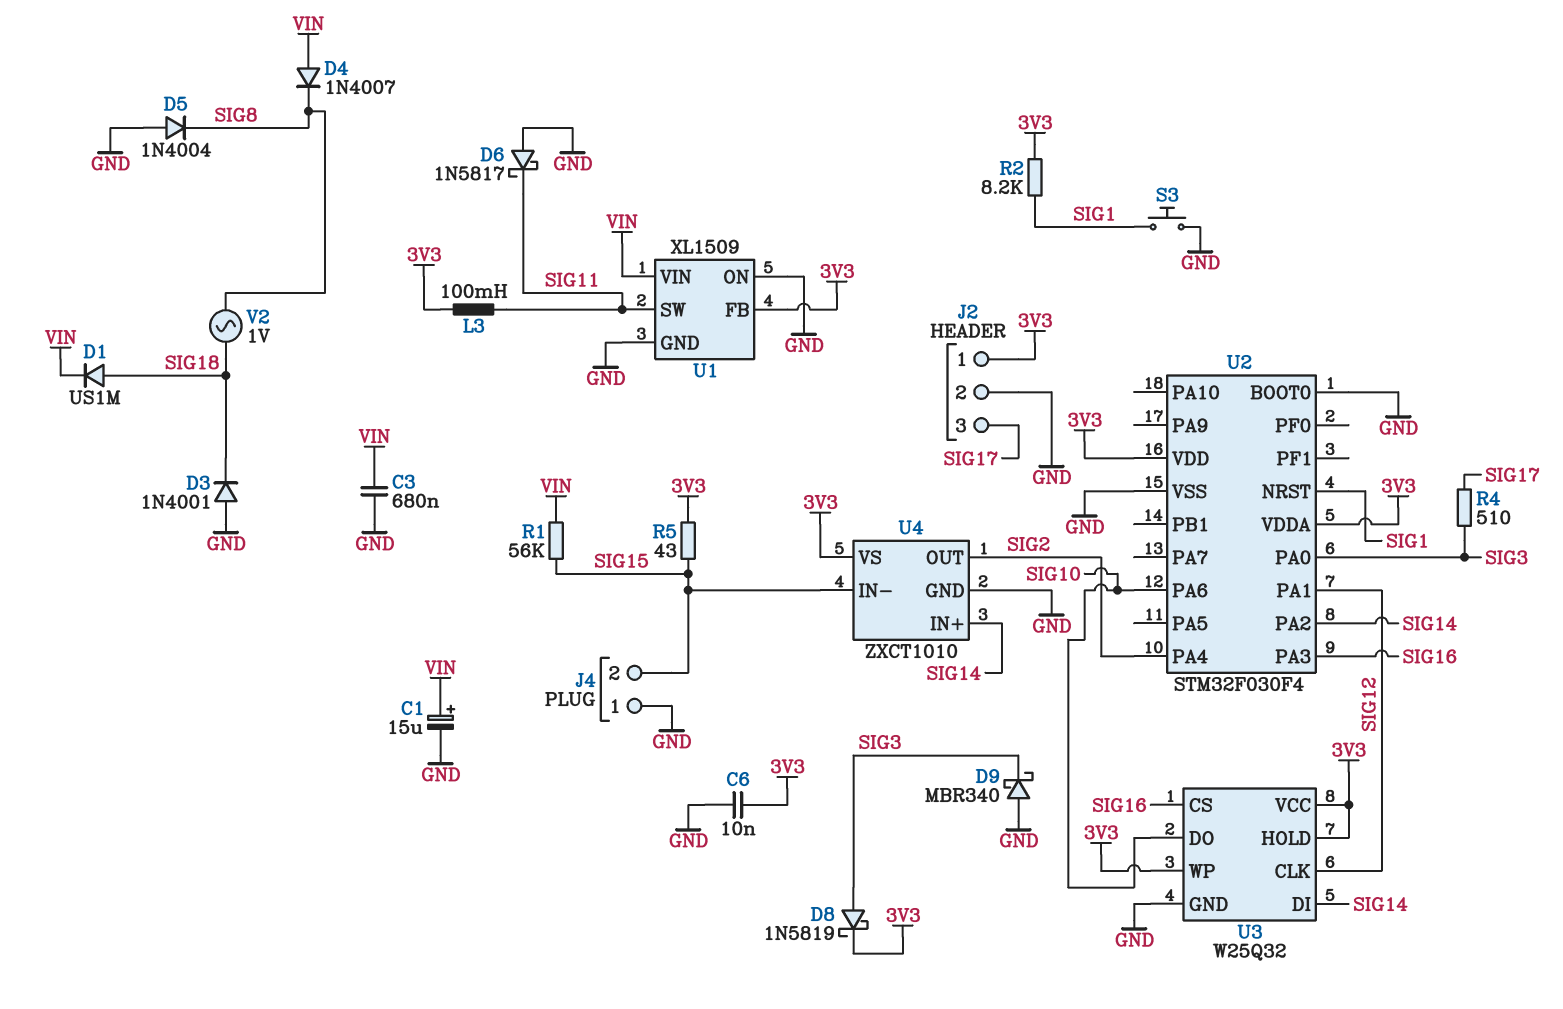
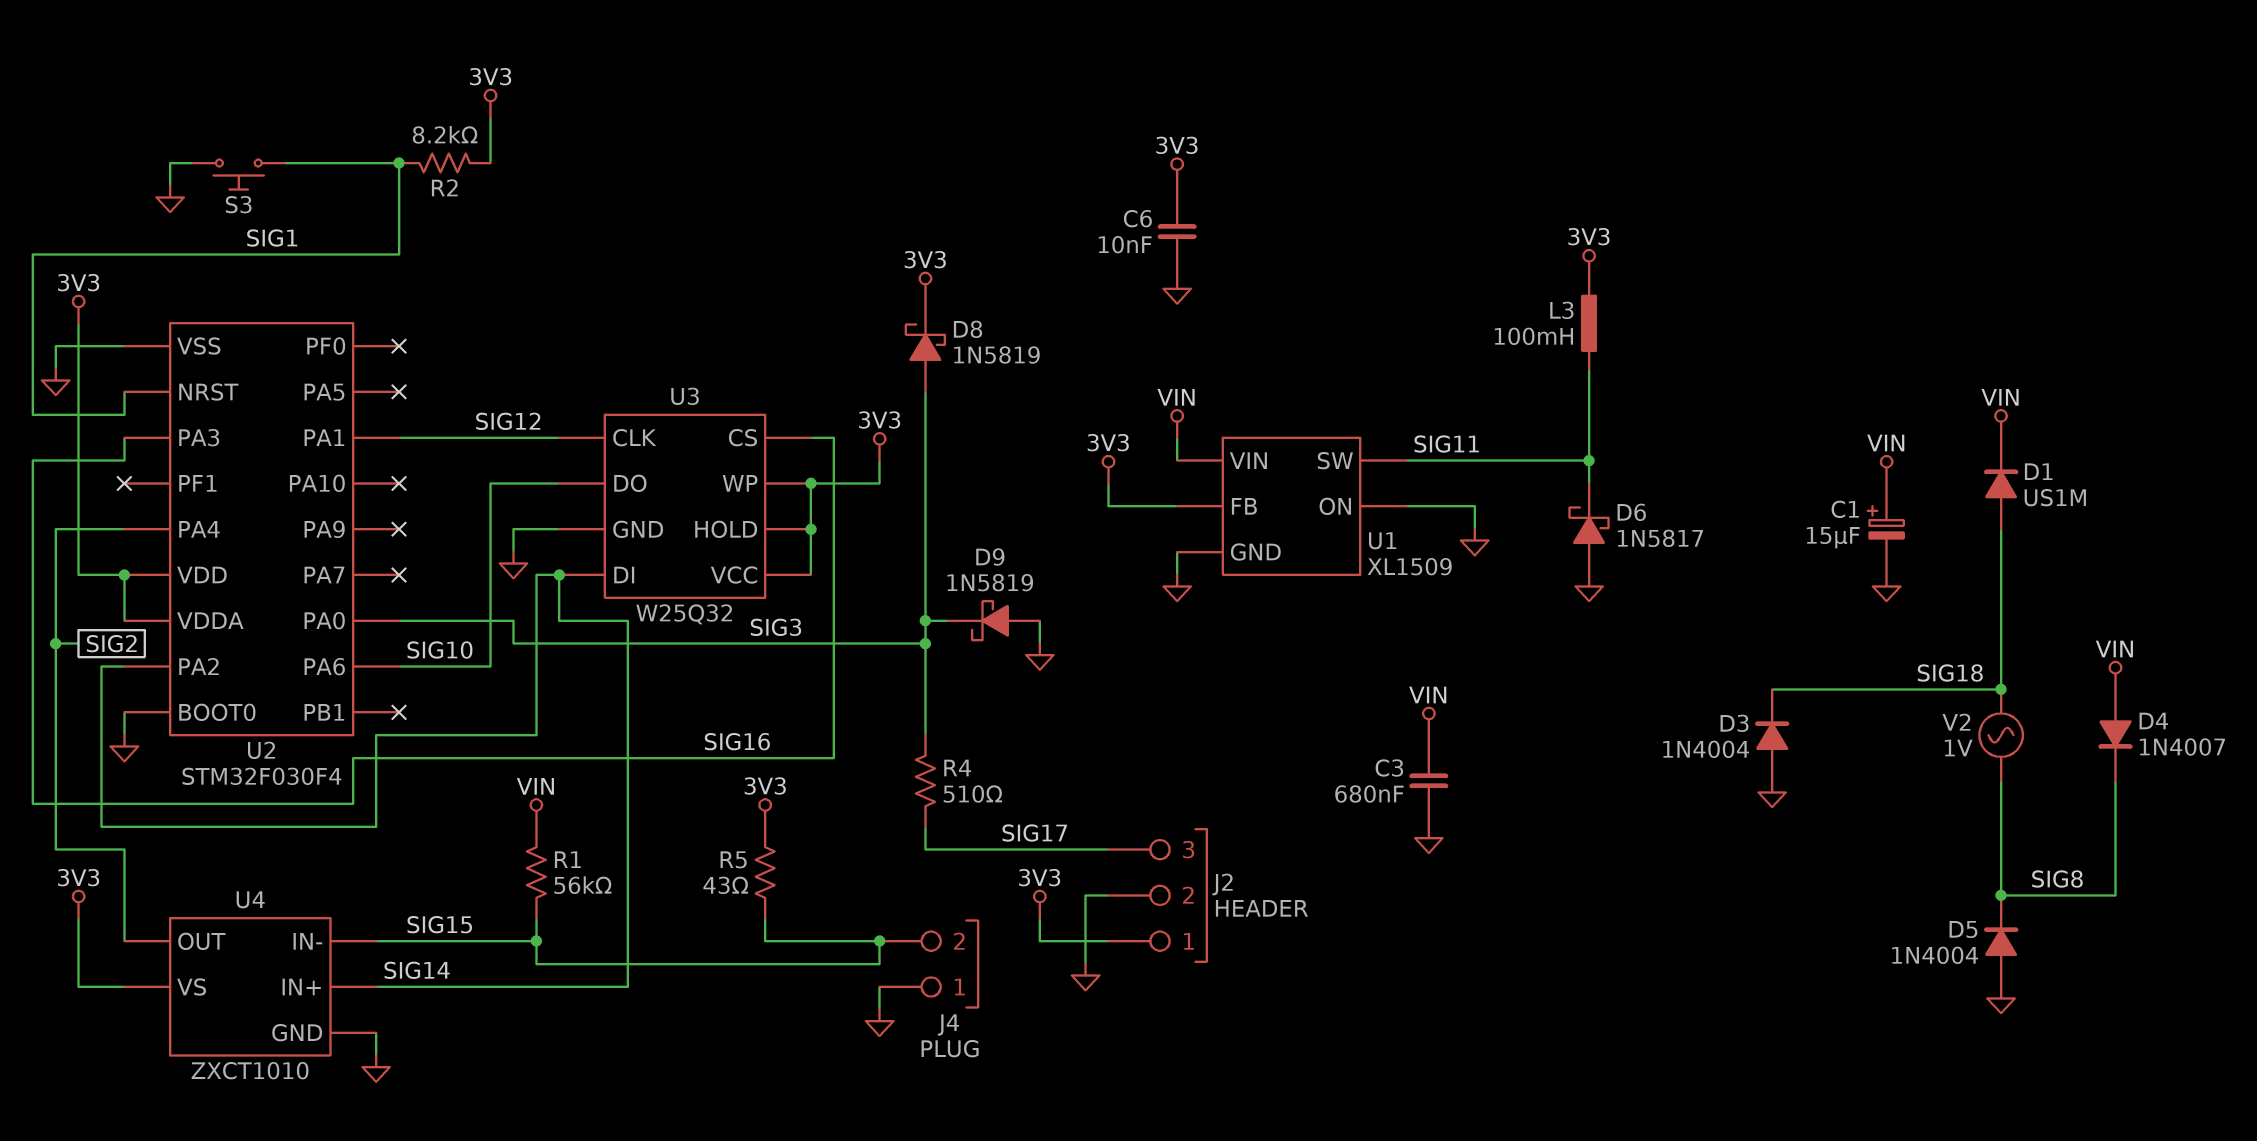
D3: diode 1N4001 (A GND, K SIG18) -> diode 1N4004 (A GND, K SIG18)
D9: schottky MBR340 (A GND, K SIG3) -> schottky 1N5819 (A GND, K SIG3)

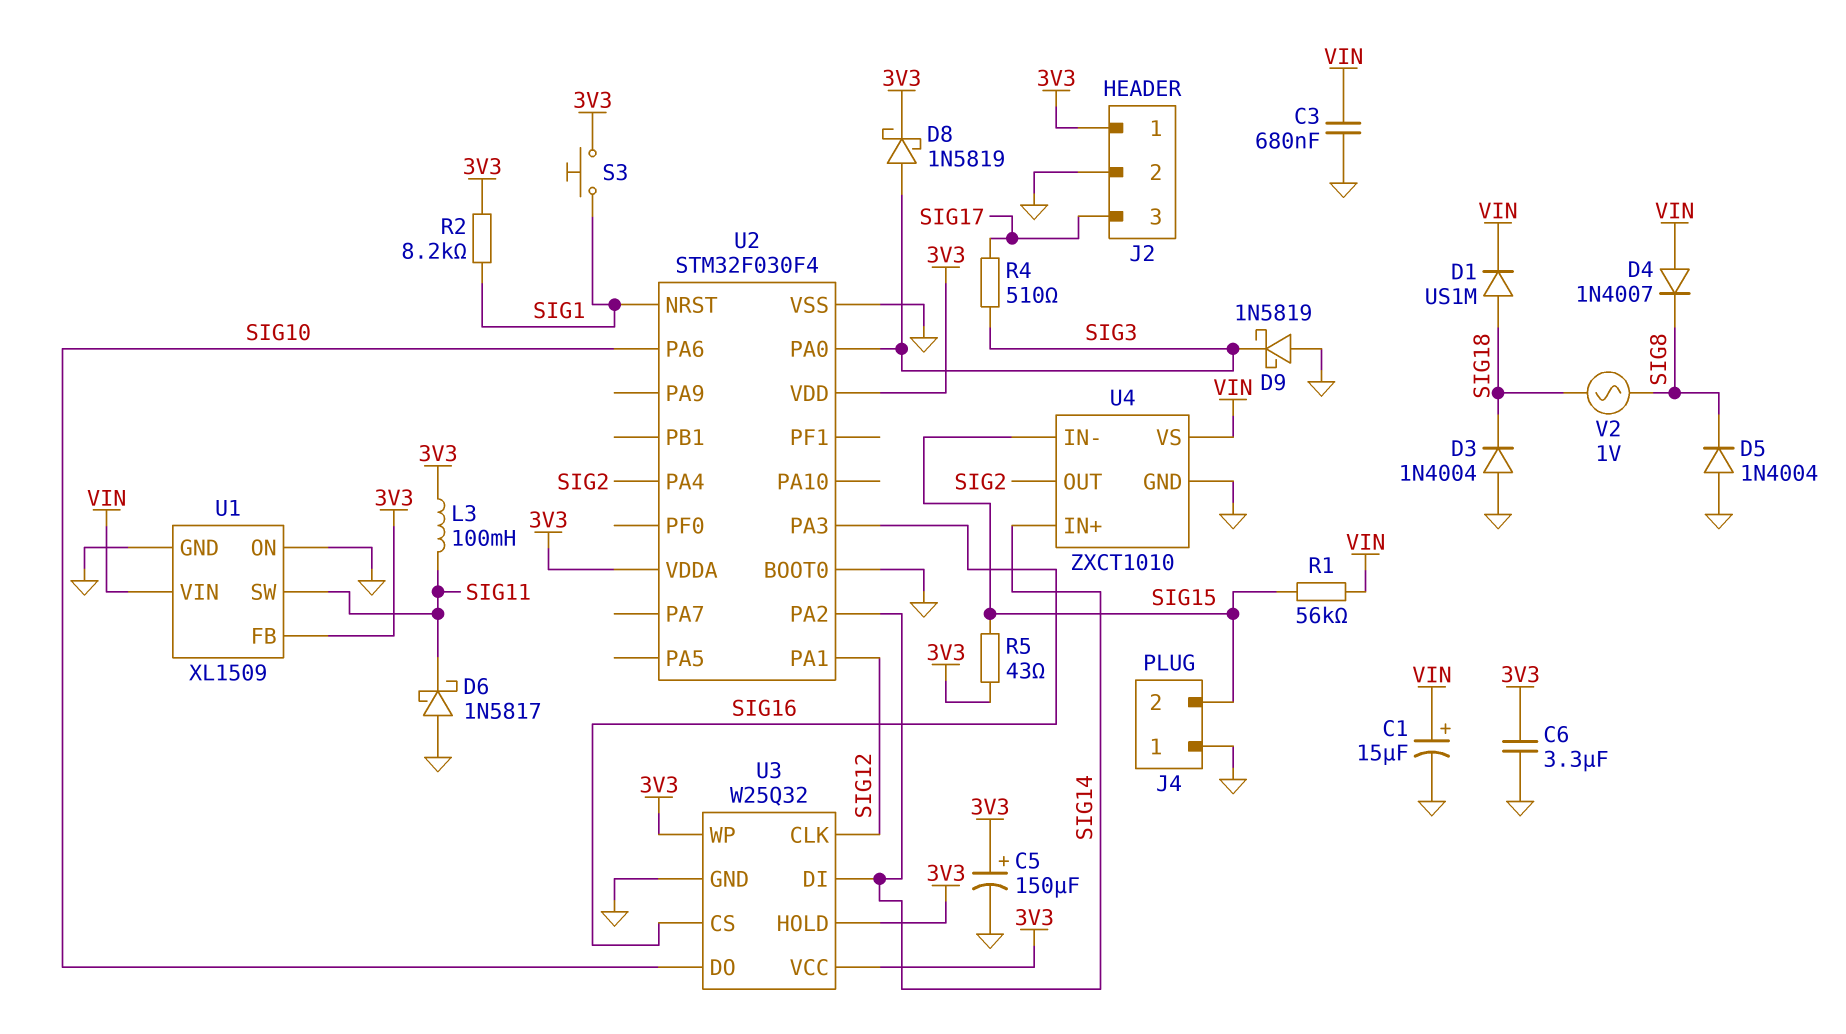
C5: none -> 150uF (plus 3V3, minus GND)
C6: 10nF (3V3, GND) -> 3.3uF (3V3, GND)
S3: button (GND, SIG1) -> button (3V3, SIG1)
U4 pin VS: 3V3 -> VIN

